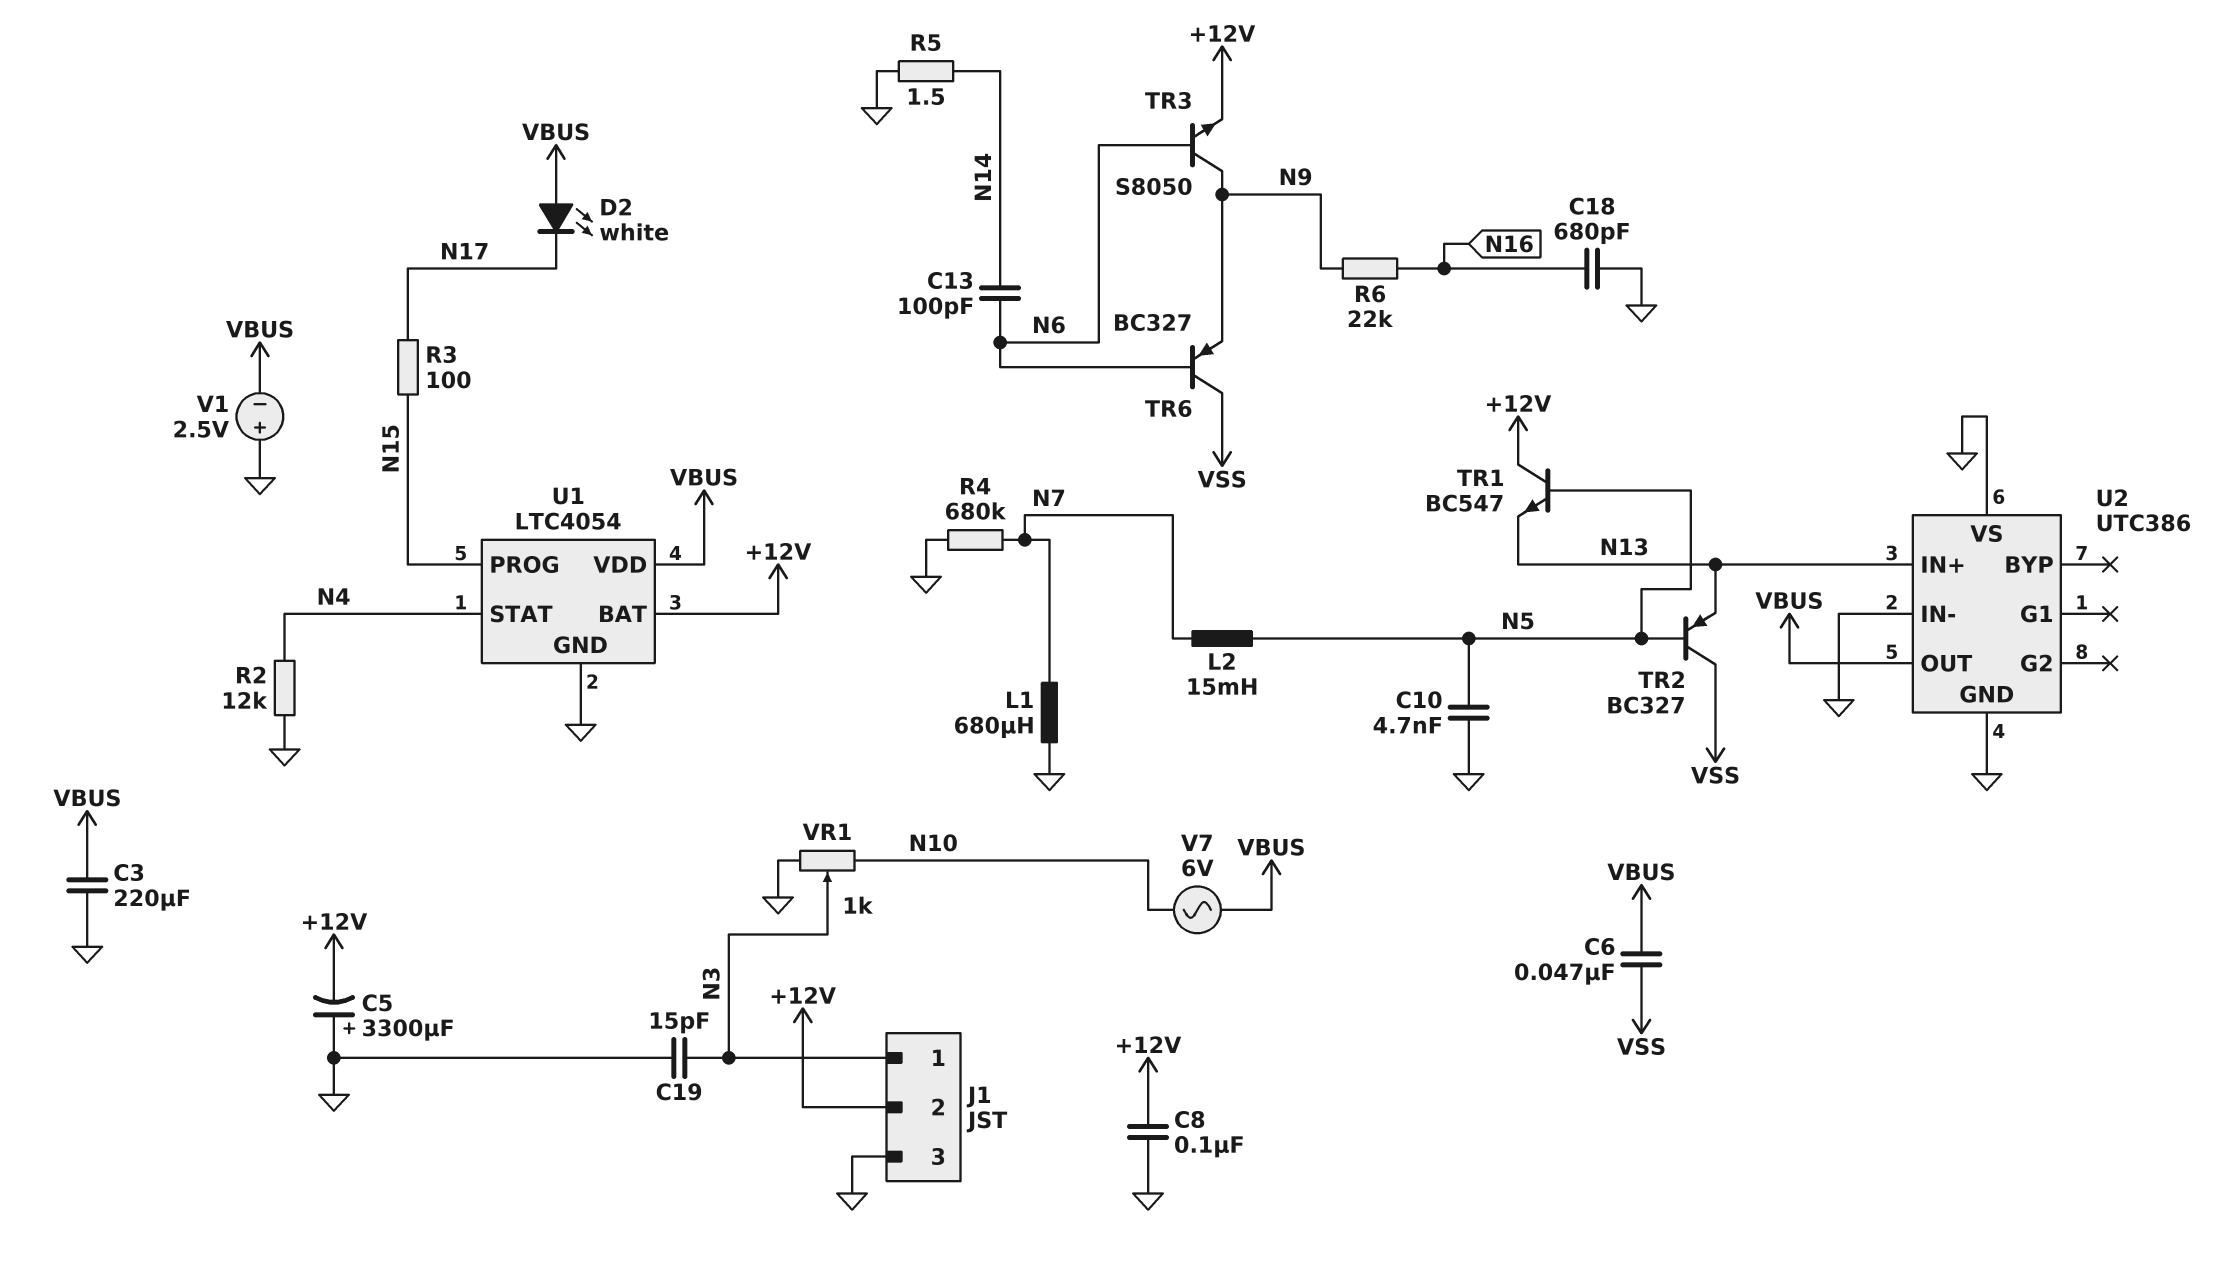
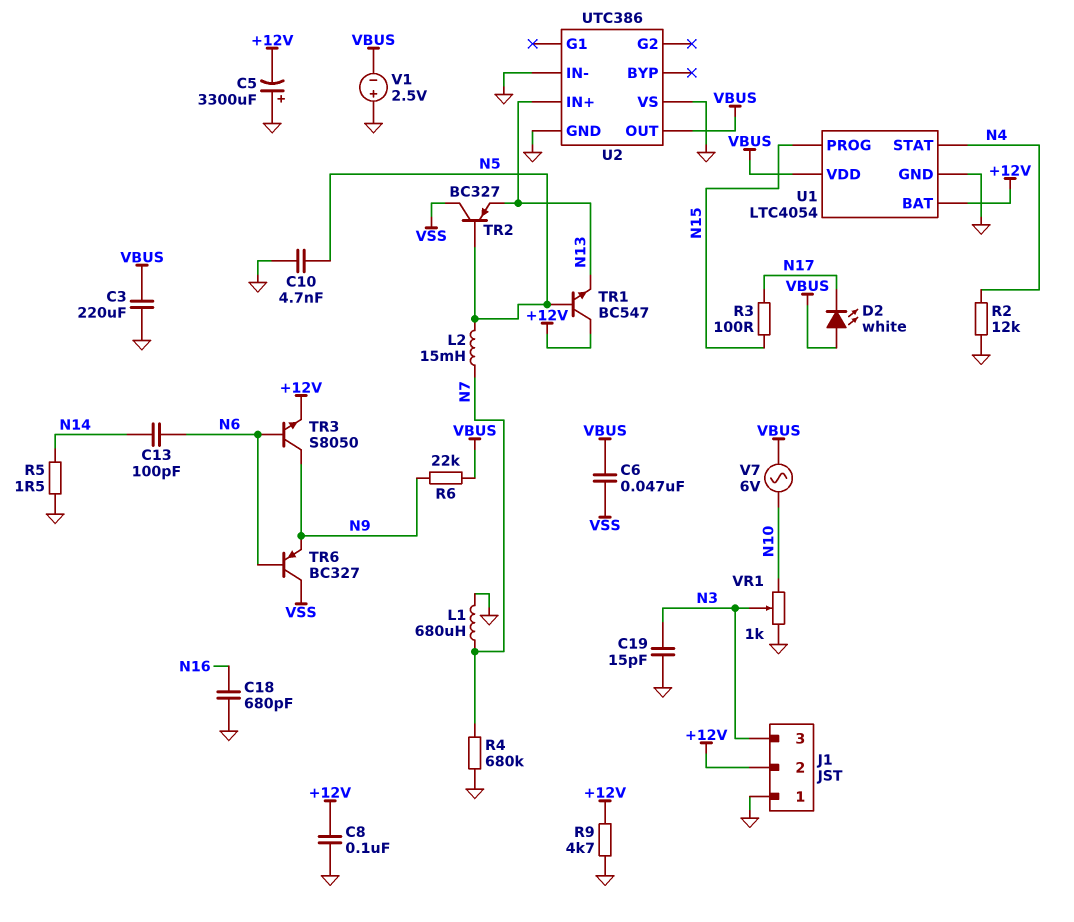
J1 pin 1: N3 -> GND
J1 pin 3: GND -> N3
R6: 22k (N9, N16) -> 22k (N9, VBUS)
R9: none -> 4.7k (+12V, GND)

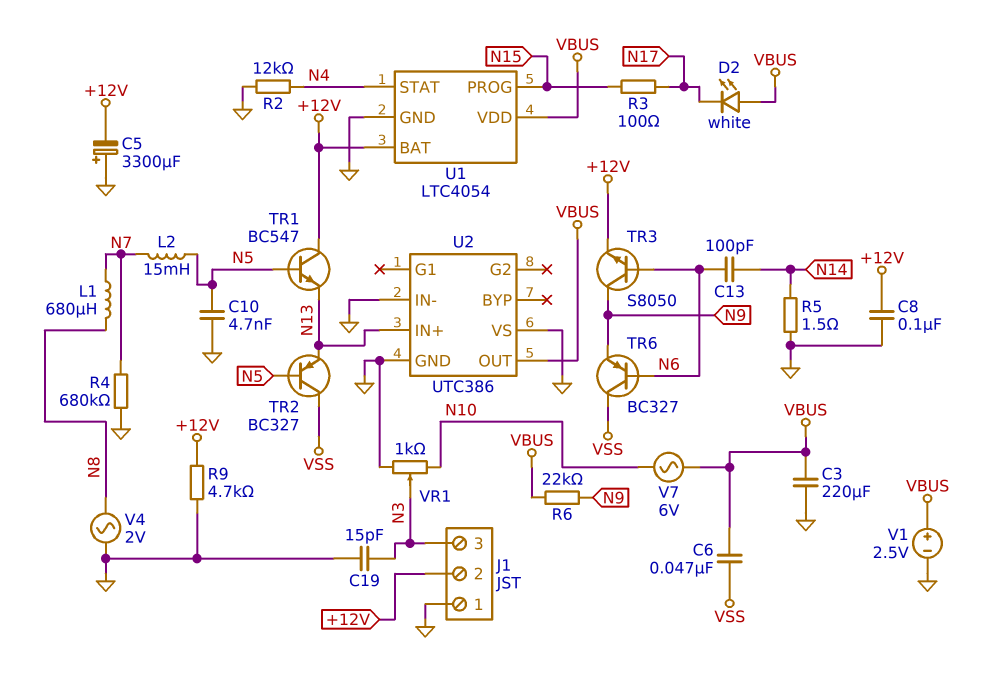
C18: 680pF (GND, N16) -> none
L1: 680uH (GND, N7) -> 680uH (N7, N8)
V1: 2.5V (plus GND, minus VBUS) -> 2.5V (plus VBUS, minus GND)
V4: none -> AC 2V (GND, N8)

